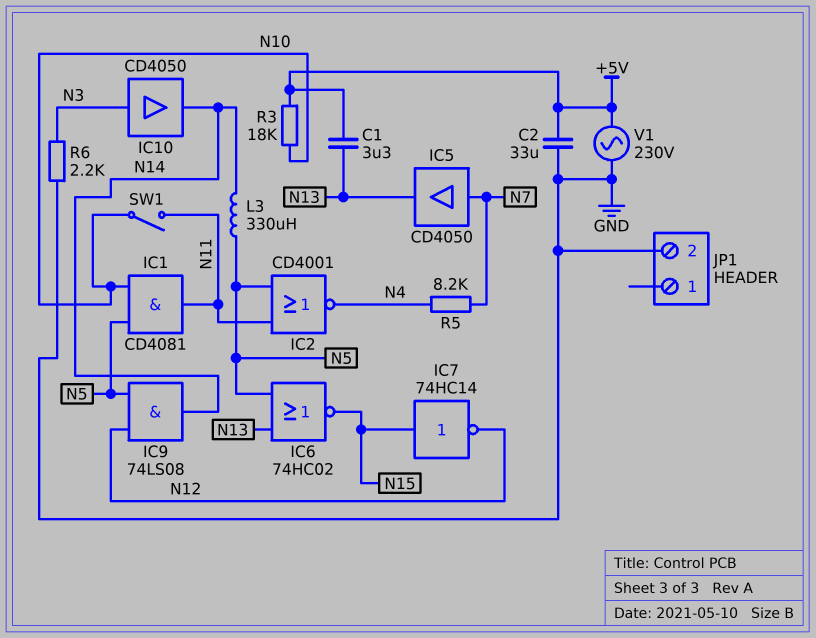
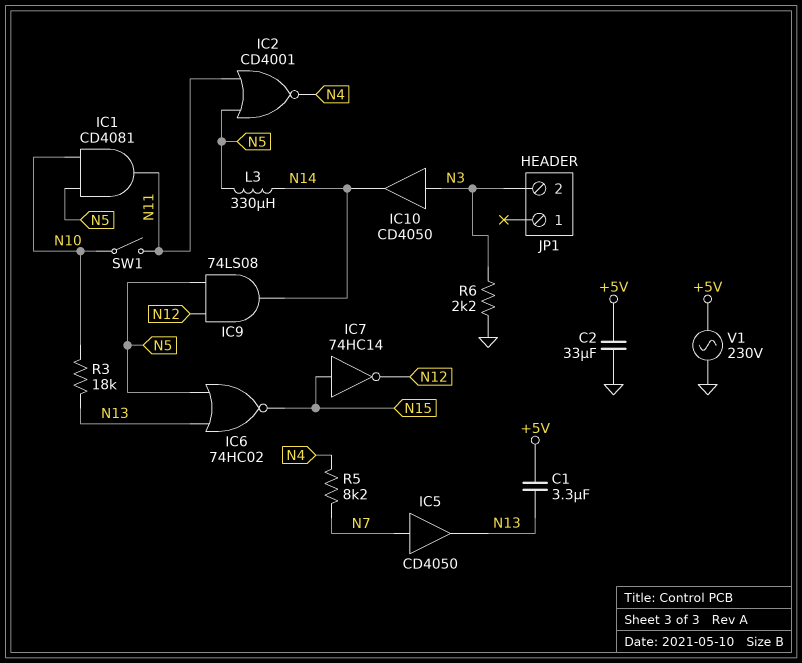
JP1 pin 2: GND -> N3
R3: 18k (+5V, N10) -> 18k (N10, N13)

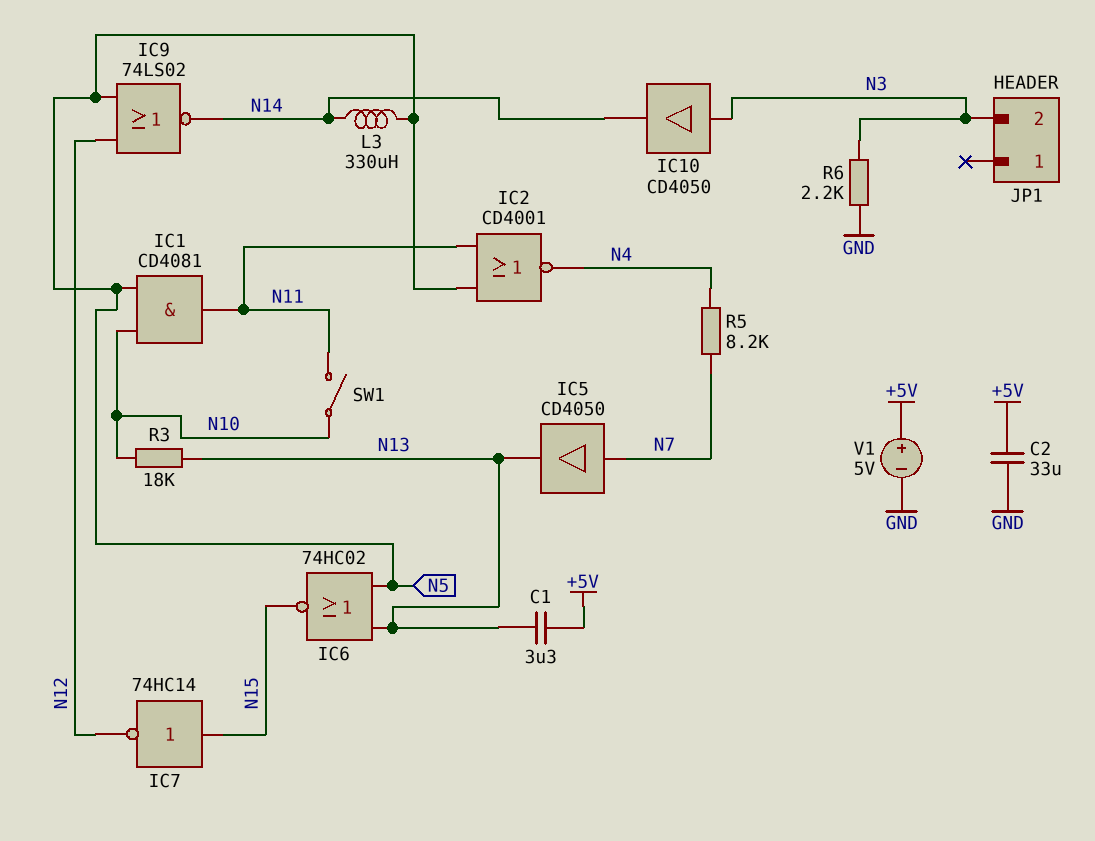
IC9: AND 74LS08 (in N5, in N12, out N14) -> NOR 74LS02 (in N5, in N12, out N14)
V1: AC 230V (+5V, GND) -> 5V (plus +5V, minus GND)

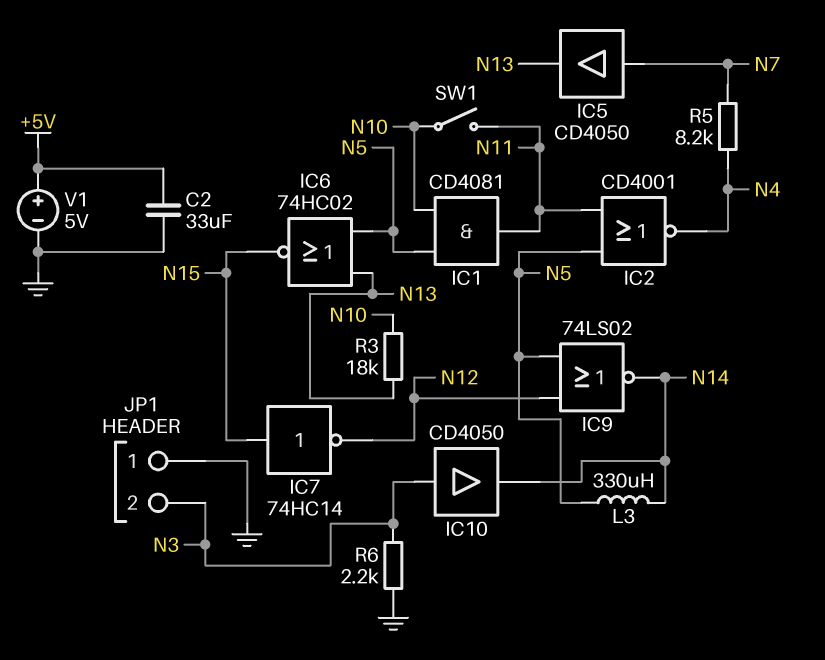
C1: 3.3uF (+5V, N13) -> none
JP1 pin 1: none -> GND

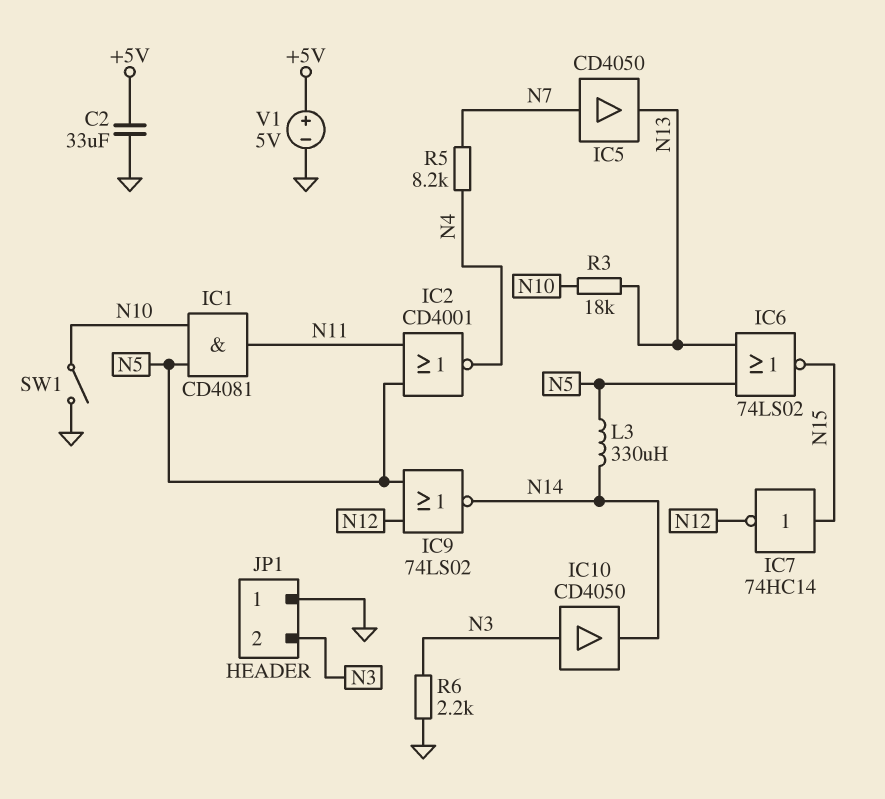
IC6: NOR 74HC02 (in N5, in N13, out N15) -> NOR 74LS02 (in N5, in N13, out N15)
SW1: switch (N10, N11) -> switch (GND, N10)

